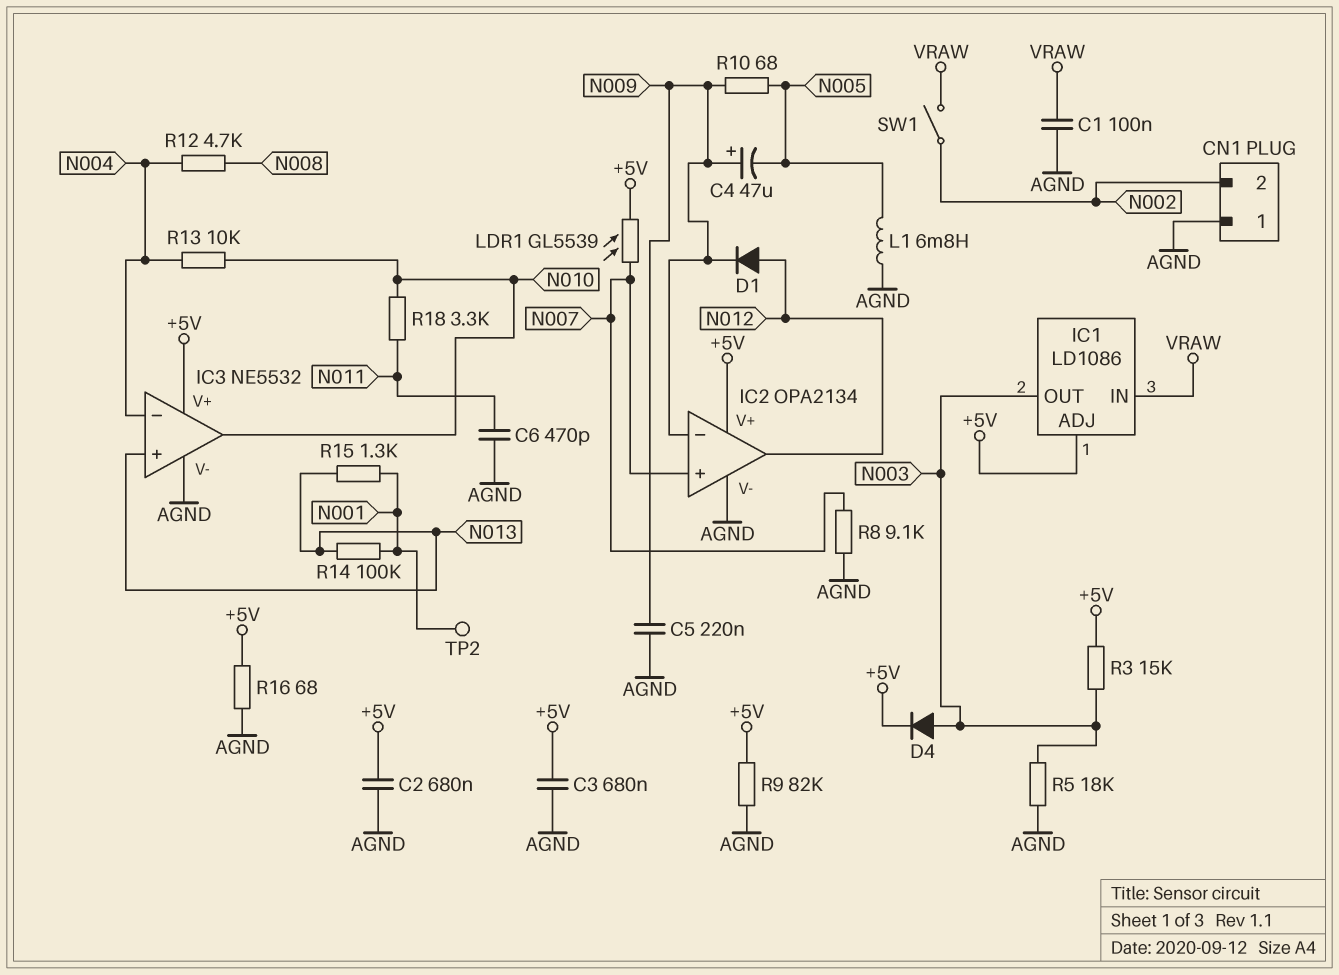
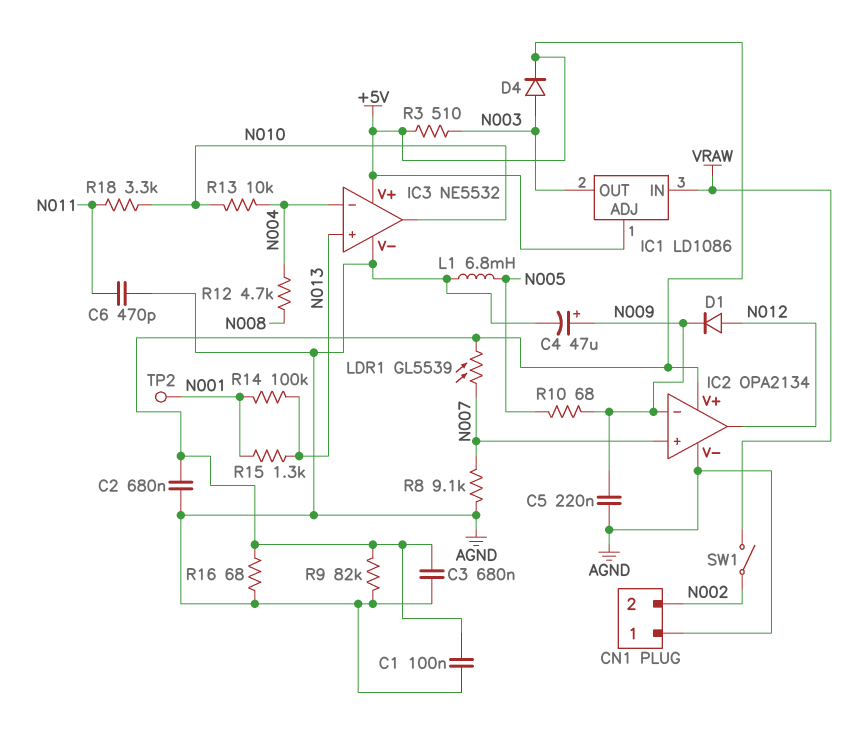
C1: 100nF (AGND, VRAW) -> 100nF (+5V, AGND)
C4: 47uF (plus N009, minus N005) -> 47uF (plus N009, minus AGND)
R3: 15k (+5V, N003) -> 510 (+5V, N003)
R5: 18k (AGND, N003) -> none

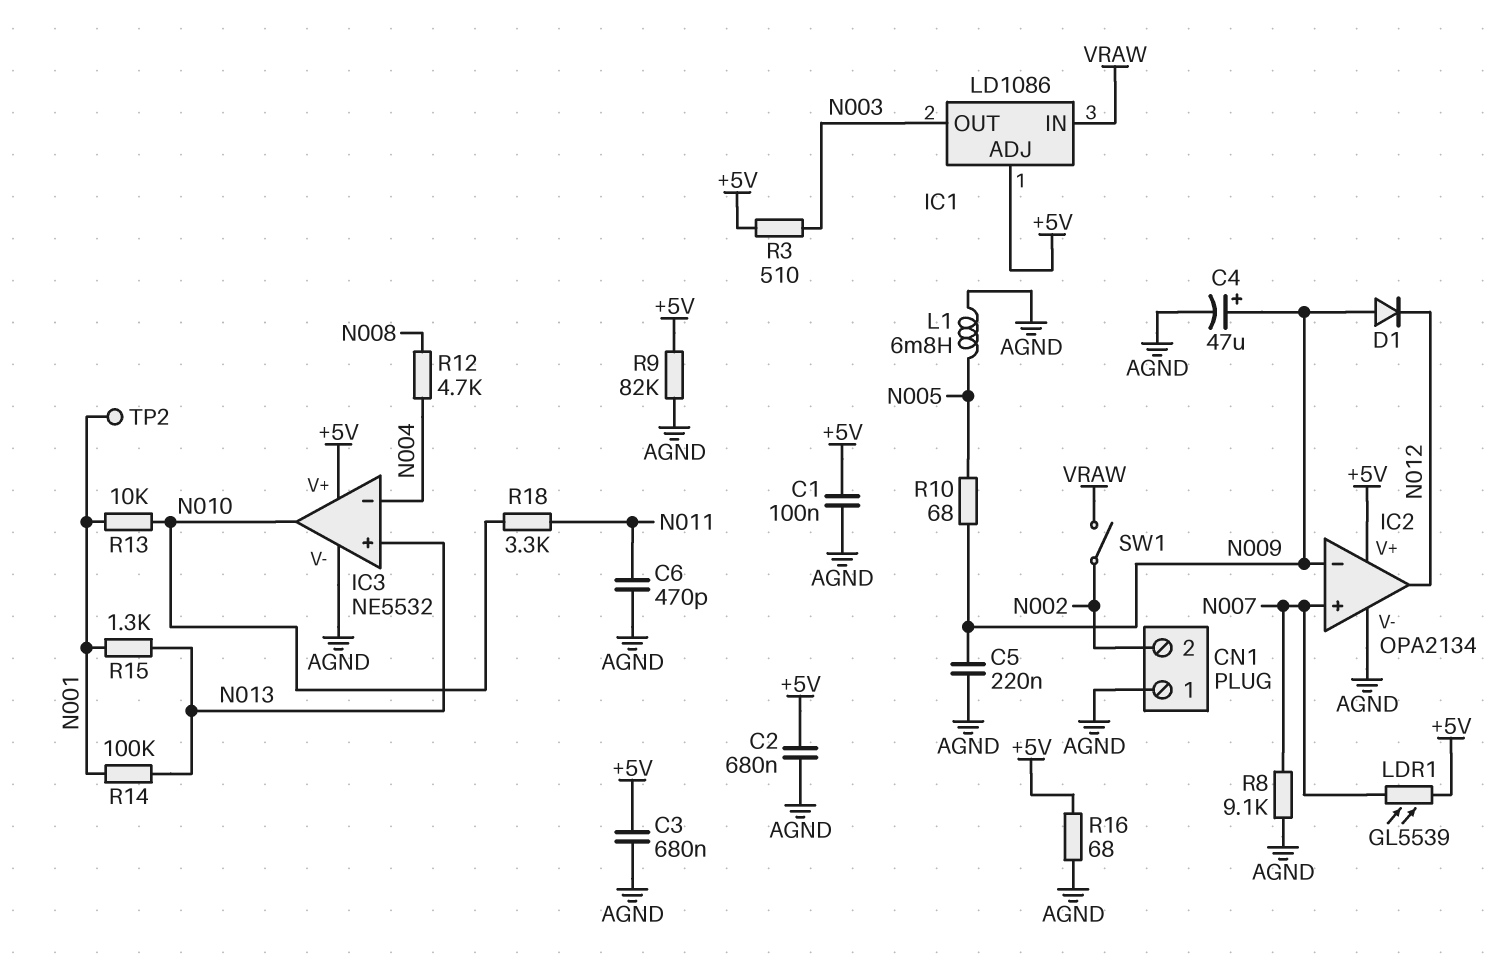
D1: diode (A N012, K N009) -> diode (A N009, K N012)
D4: diode (A N003, K +5V) -> none
R13: 10k (N004, N010) -> 10k (N001, N010)

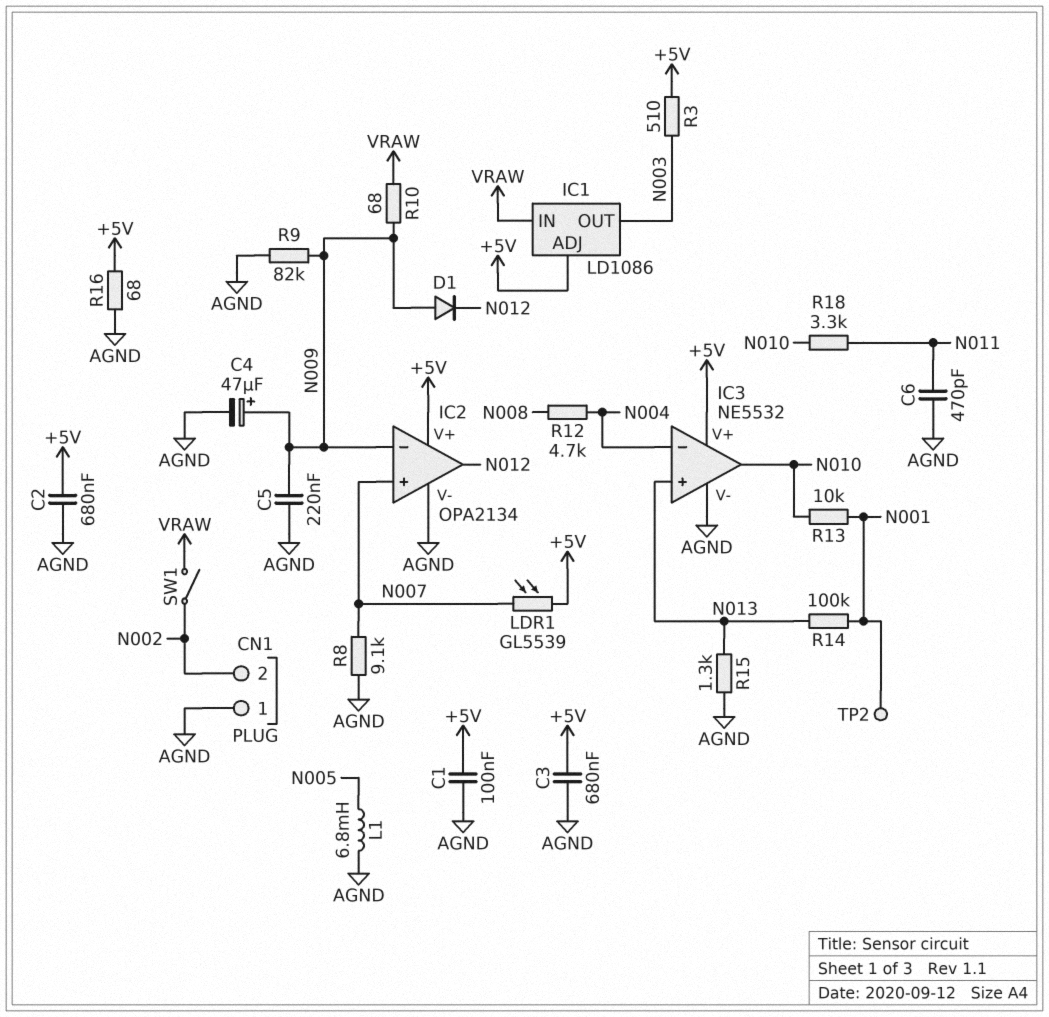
R9: 82k (+5V, AGND) -> 82k (AGND, N009)
R10: 68 (N005, N009) -> 68 (N009, VRAW)
R15: 1.3k (N001, N013) -> 1.3k (AGND, N013)

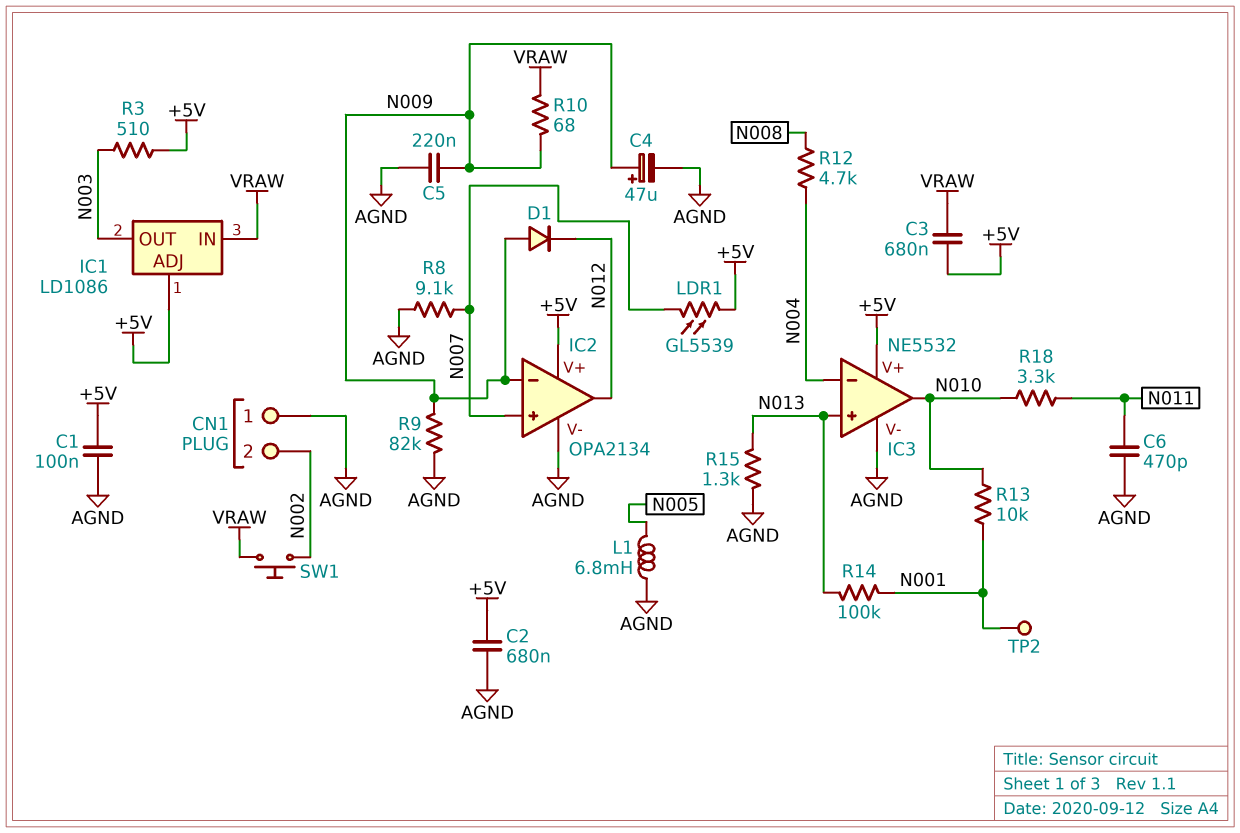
C3: 680nF (+5V, AGND) -> 680nF (+5V, VRAW)
R16: 68 (+5V, AGND) -> none
SW1: switch (N002, VRAW) -> button (N002, VRAW)

